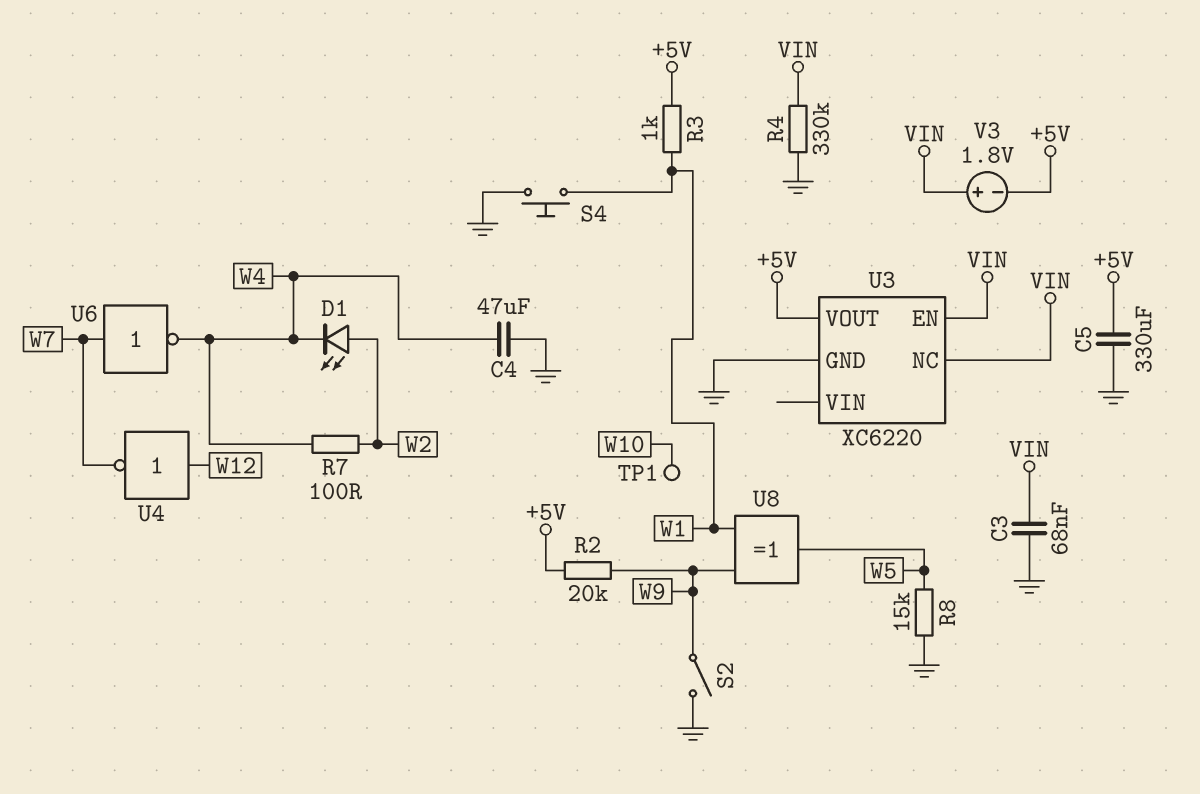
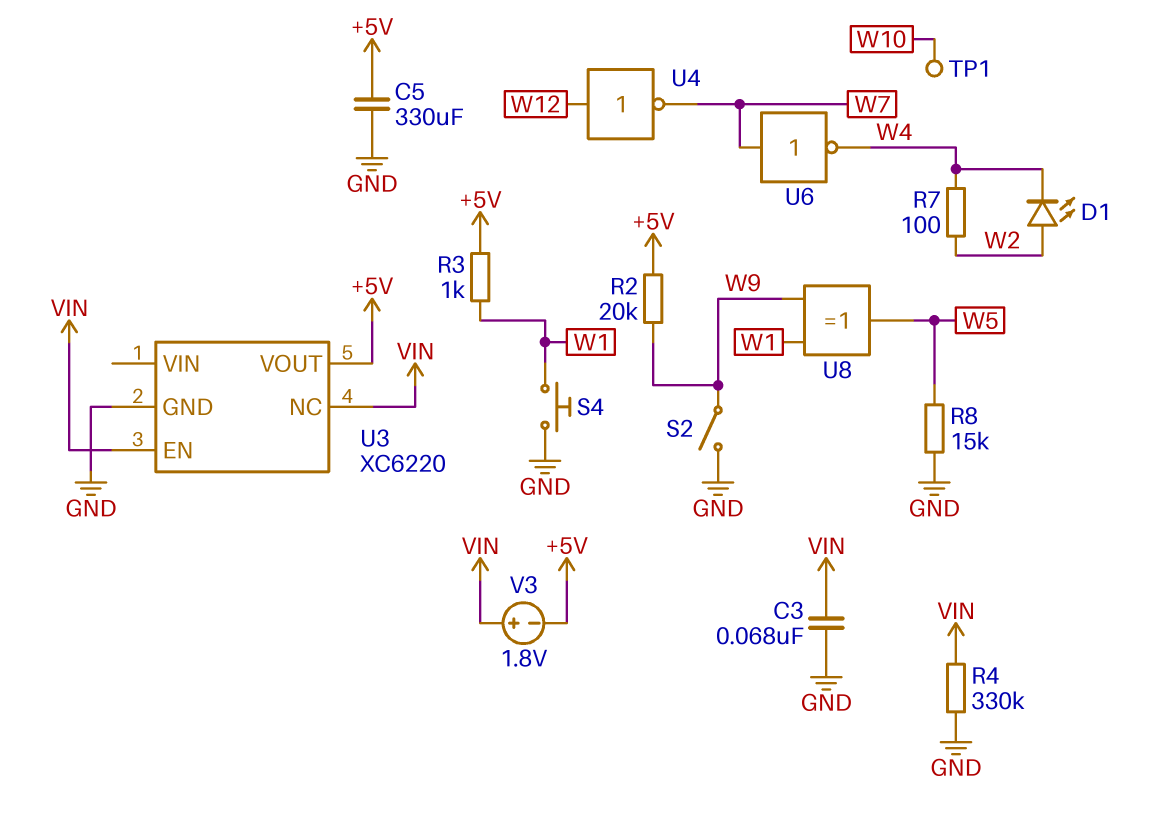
C4: 47uF (GND, W4) -> none

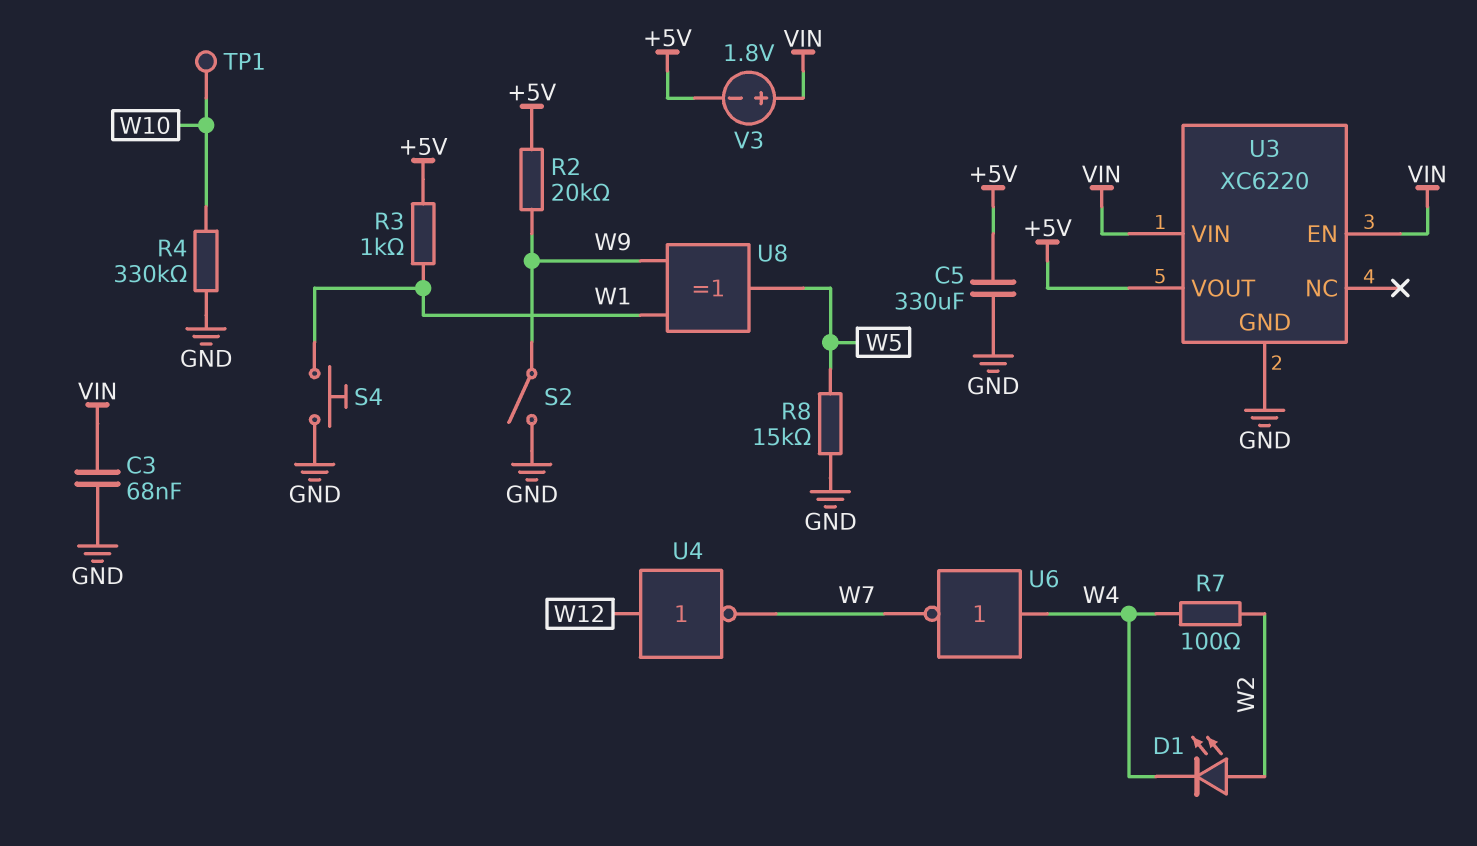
R4: 330k (GND, VIN) -> 330k (GND, W10)
U3 pin NC: VIN -> none
U3 pin VIN: none -> VIN
U6: NOT (in W7, out W4) -> NOT (in W4, out W7)

